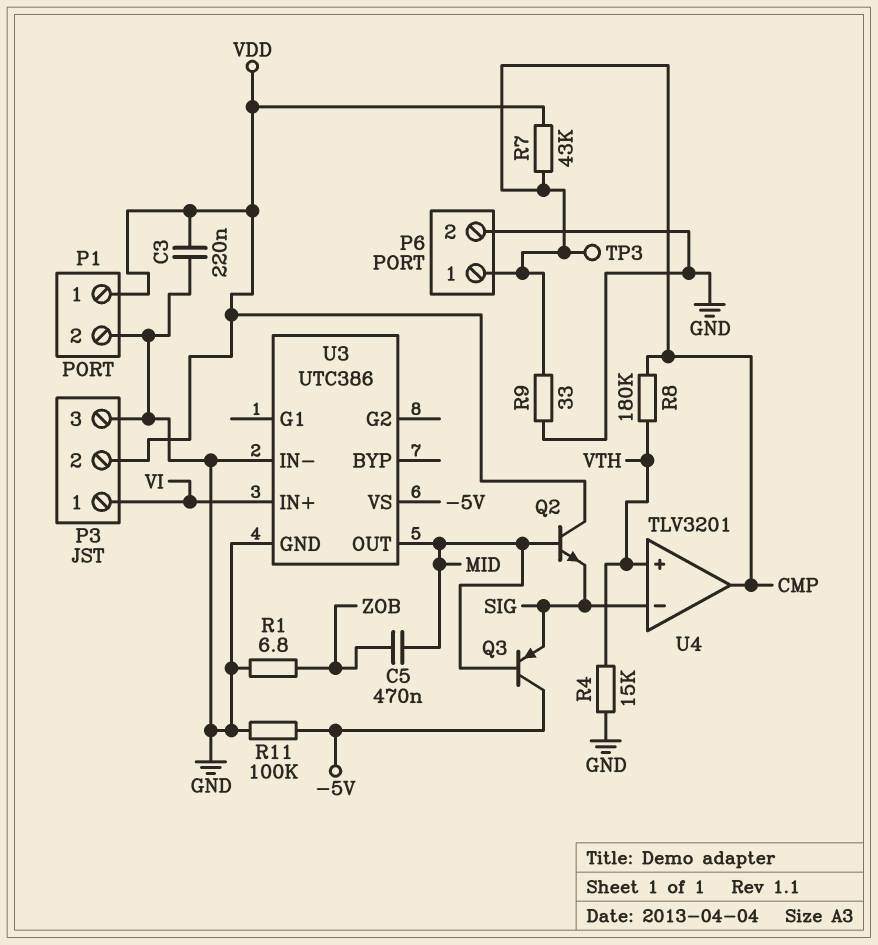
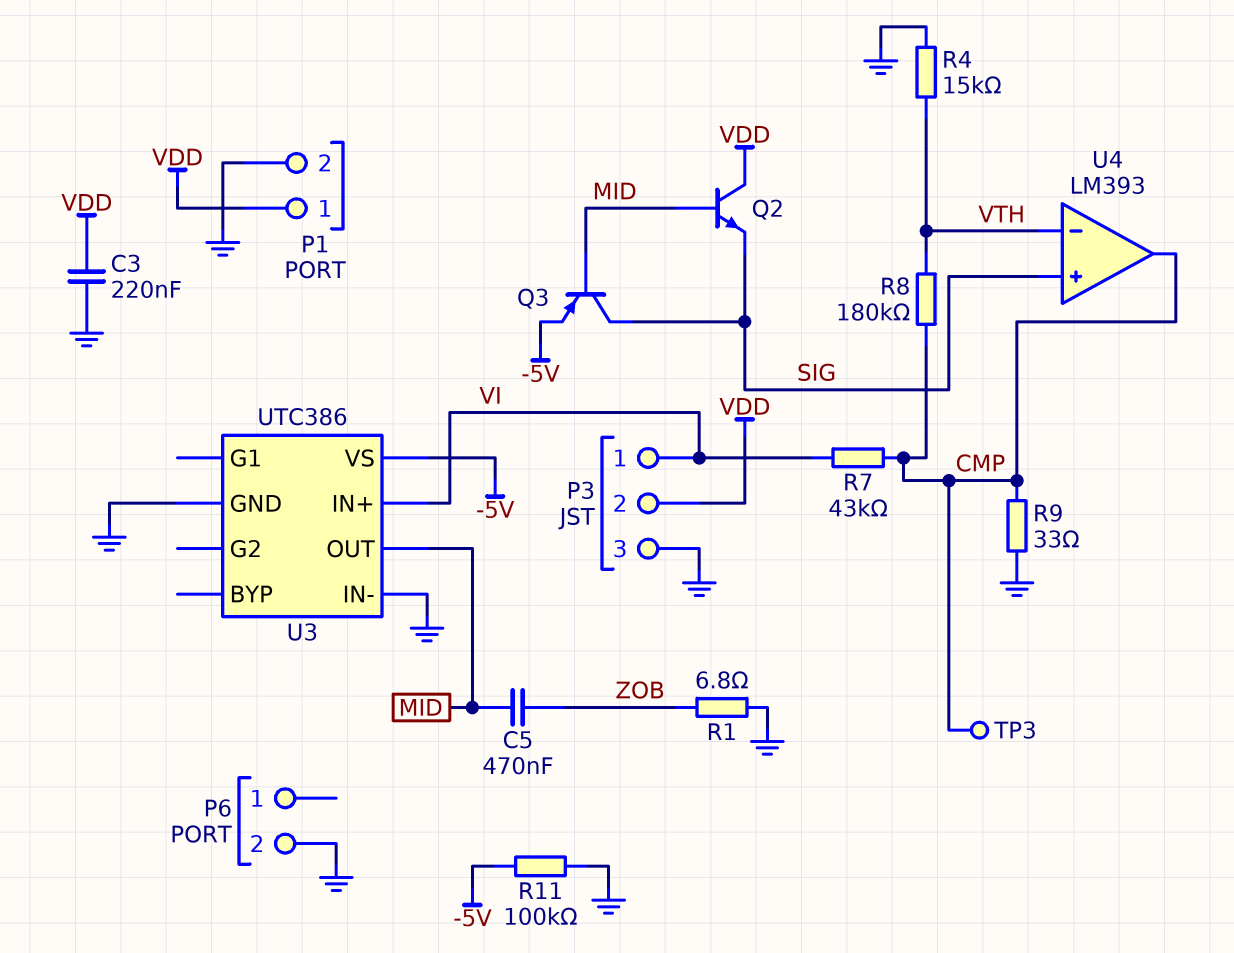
P6 pin 1: CMP -> none
Q3: PNP (B MID, C -5V, E SIG) -> PNP (B MID, C SIG, E -5V)
R7: 43k (CMP, VDD) -> 43k (CMP, VI)
U4: TLV3201 -> LM393
U4 pin in+: VTH -> SIG
U4 pin in-: SIG -> VTH

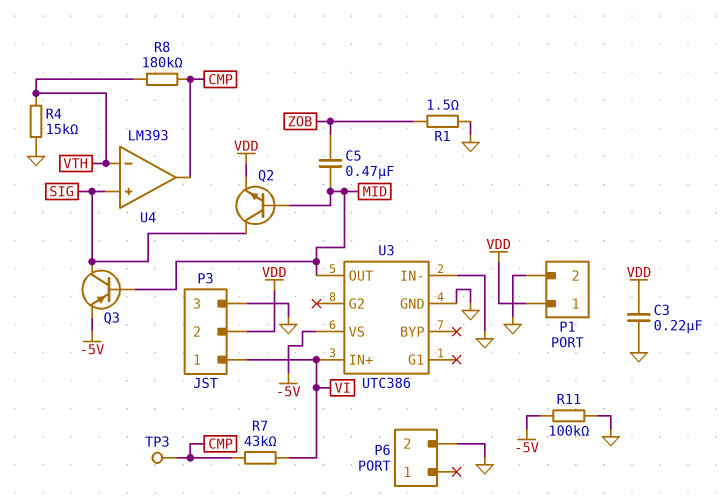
Q2: NPN (B MID, C VDD, E SIG) -> NPN (B MID, C SIG, E VDD)
R1: 6.8 (GND, ZOB) -> 1.5 (GND, ZOB)
R9: 33 (CMP, GND) -> none

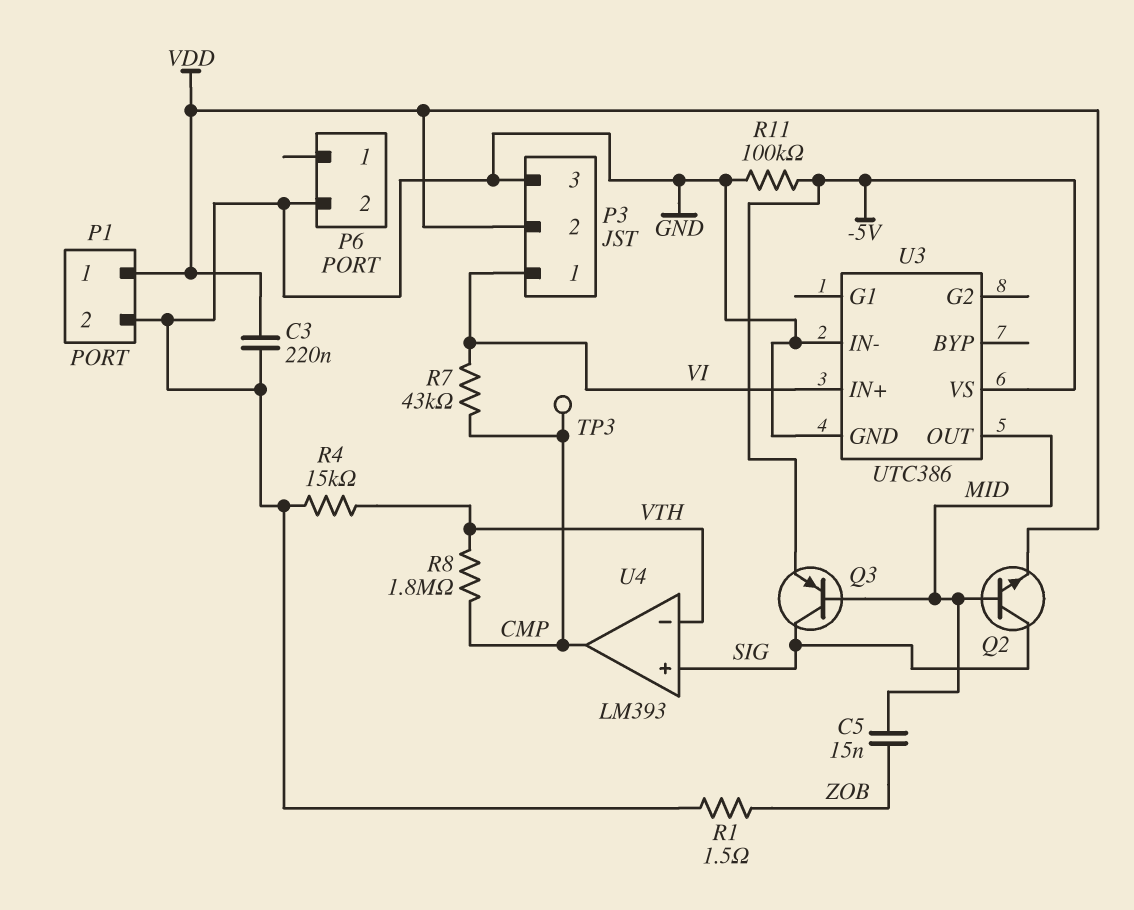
C5: 470nF (MID, ZOB) -> 15nF (MID, ZOB)
R8: 180k (CMP, VTH) -> 1.8M (CMP, VTH)

